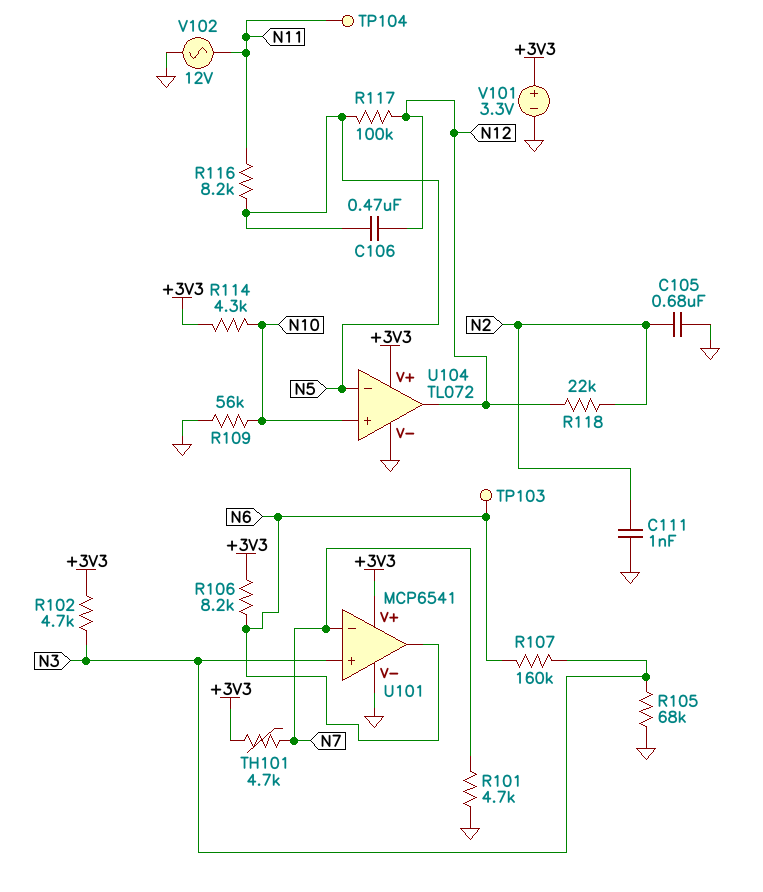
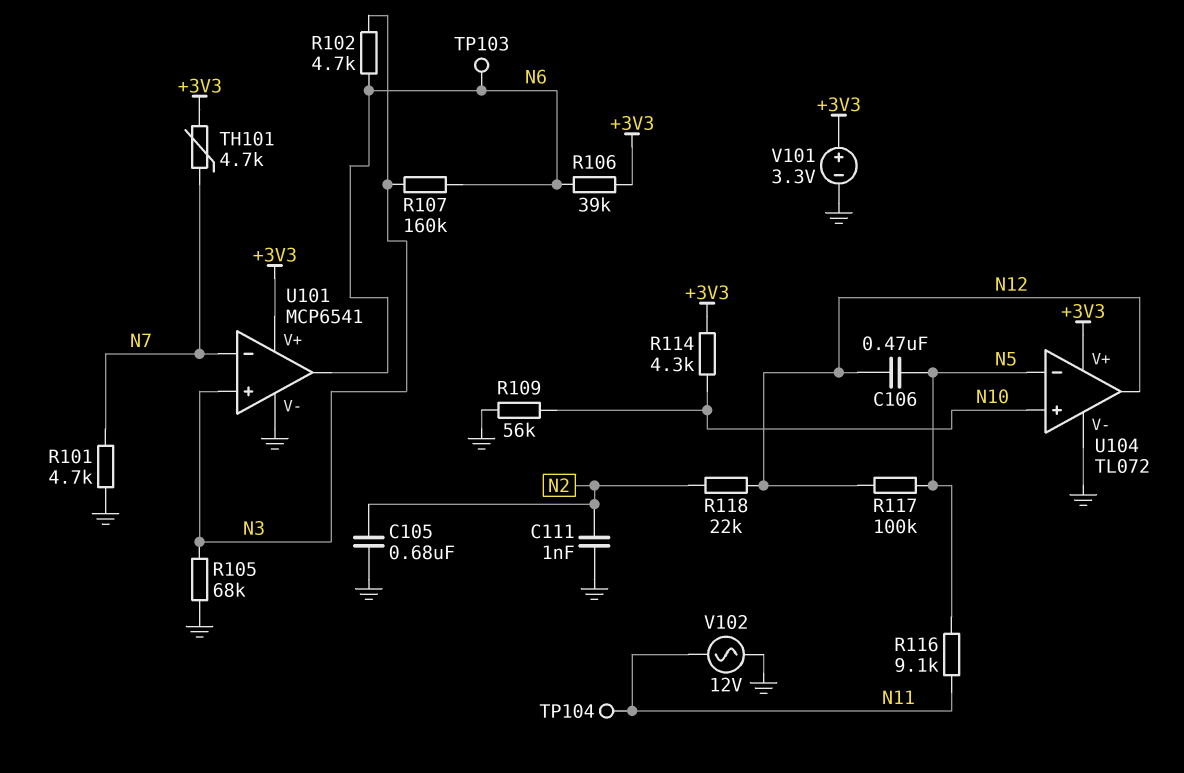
R102: 4.7k (+3V3, N3) -> 4.7k (N3, N6)
R106: 8.2k (+3V3, N6) -> 39k (+3V3, N6)
R116: 8.2k (N5, N11) -> 9.1k (N5, N11)

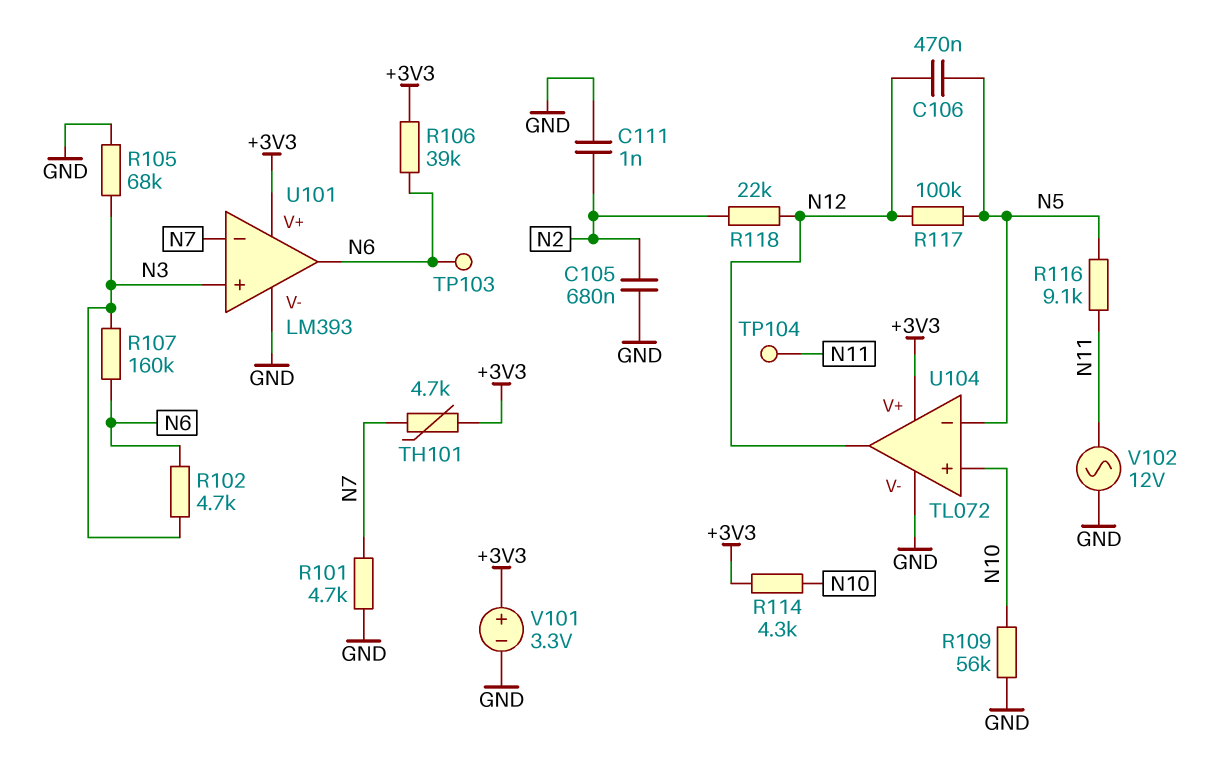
U101: MCP6541 -> LM393

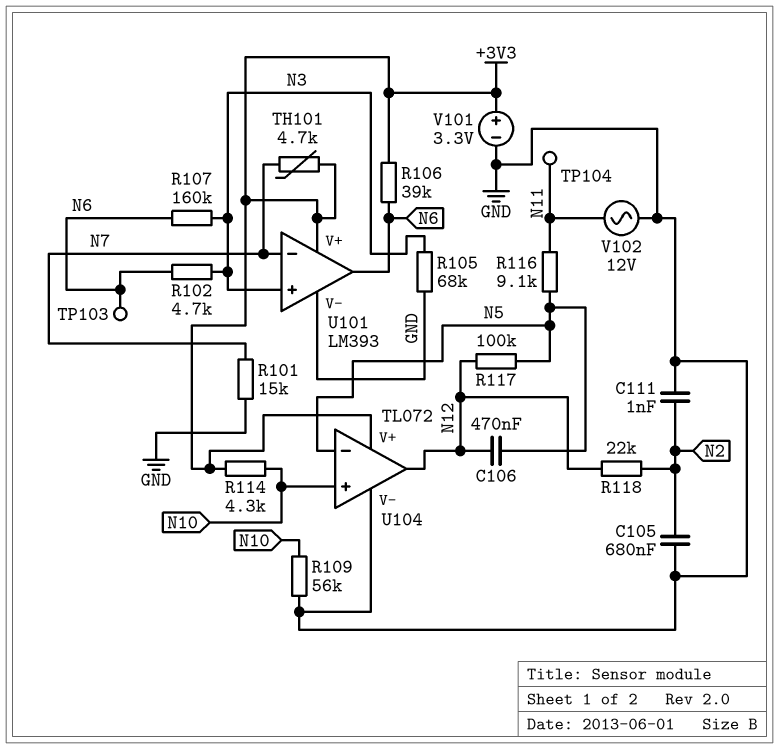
R101: 4.7k (GND, N7) -> 15k (GND, N7)

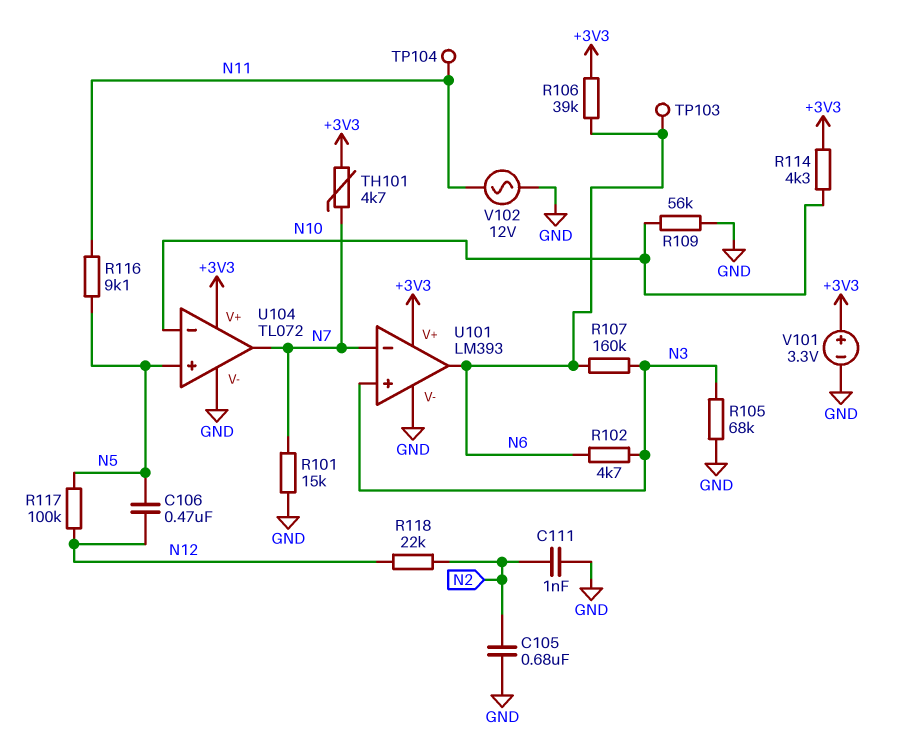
U104 pin in+: N10 -> N5
U104 pin in-: N5 -> N10
U104 pin out: N12 -> N7

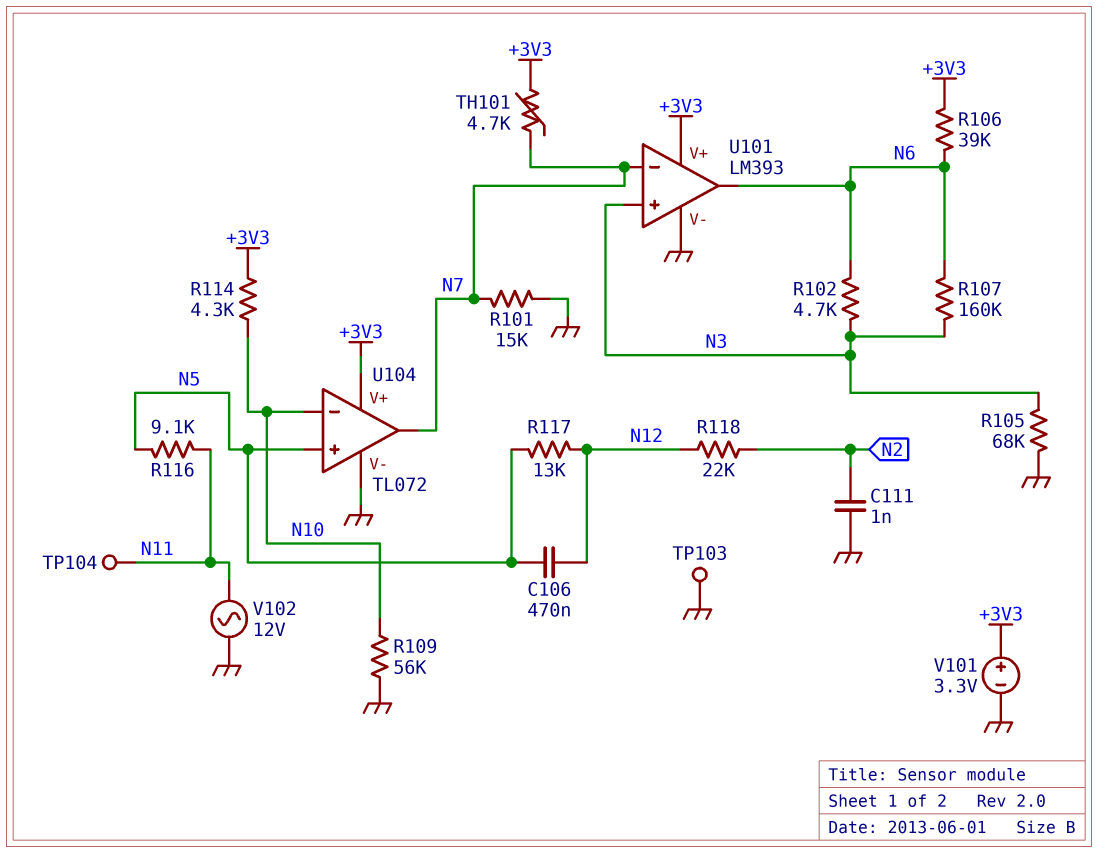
C105: 680nF (GND, N2) -> none
R117: 100k (N5, N12) -> 13k (N5, N12)
TP103: test point (N6) -> test point (GND)

